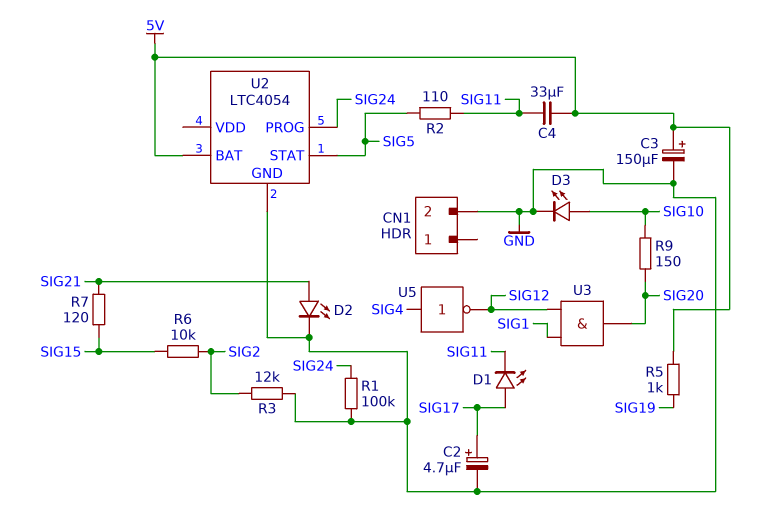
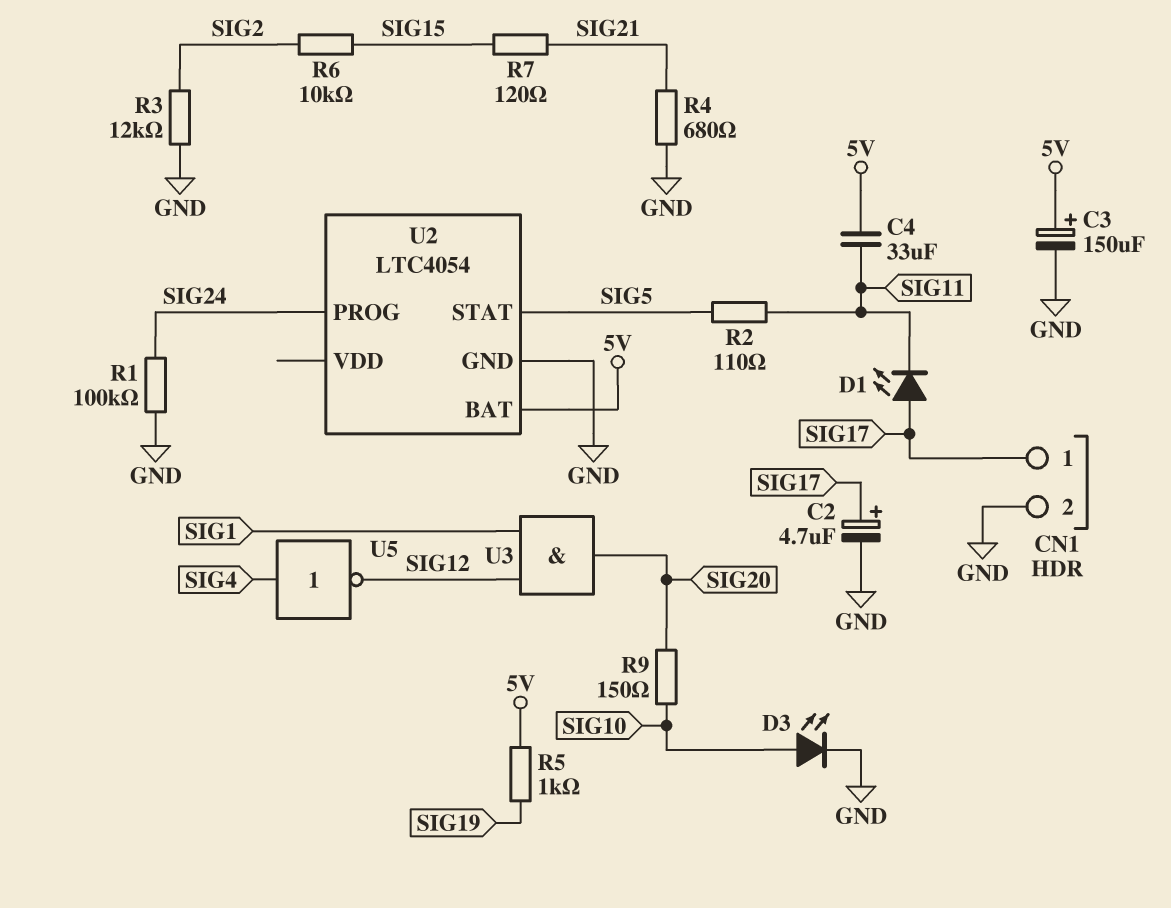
CN1 pin 1: none -> SIG17
D2: LED (A SIG21, K GND) -> none
R4: none -> 680 (GND, SIG21)

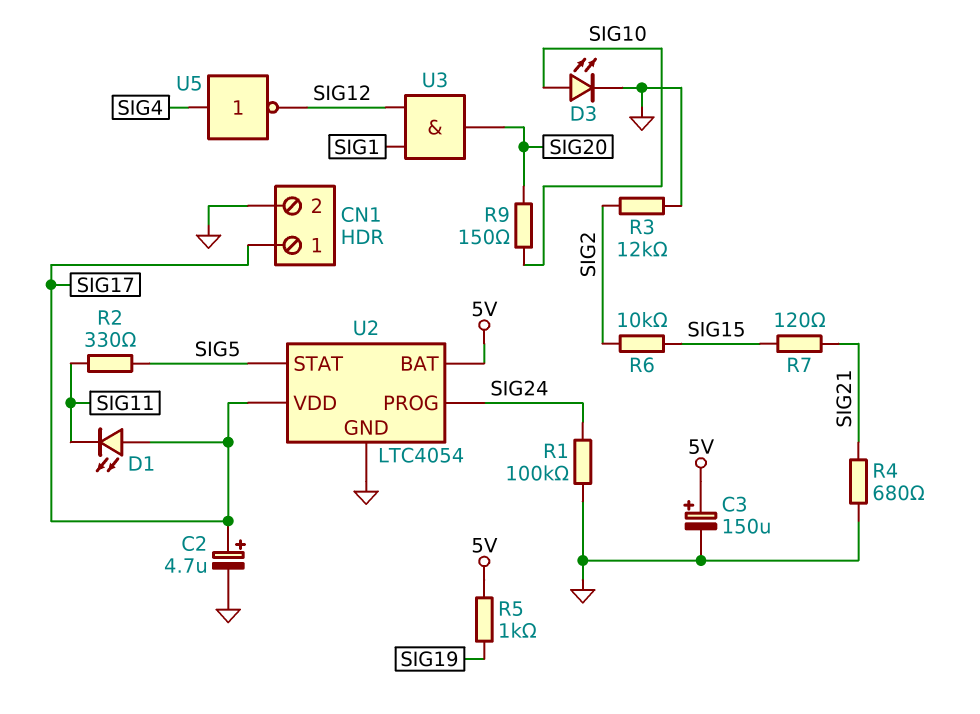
C4: 33uF (5V, SIG11) -> none
R2: 110 (SIG5, SIG11) -> 330 (SIG5, SIG11)
U2 pin VDD: none -> SIG17

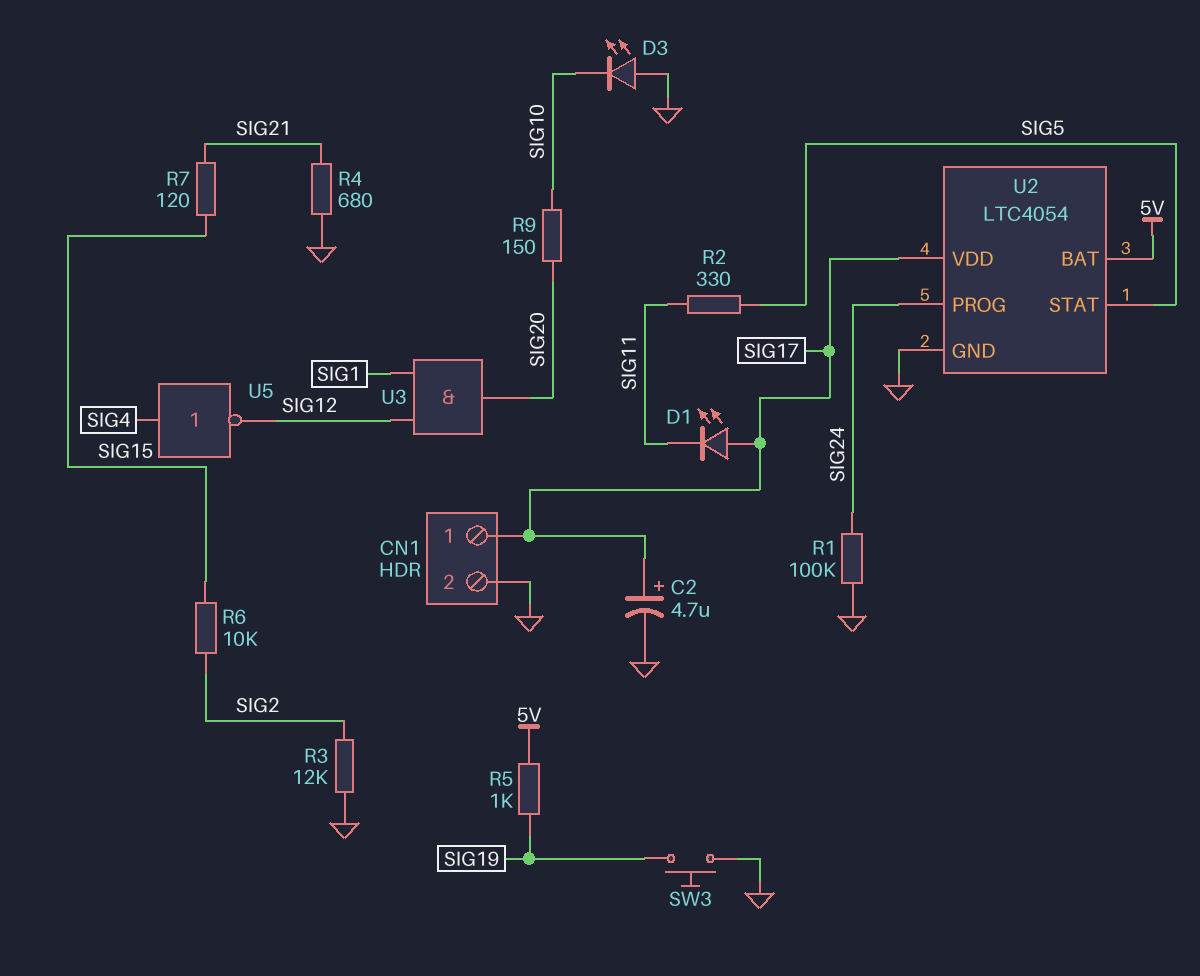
C3: 150uF (plus 5V, minus GND) -> none
D3: LED (A SIG10, K GND) -> LED (A GND, K SIG10)
SW3: none -> button (GND, SIG19)

